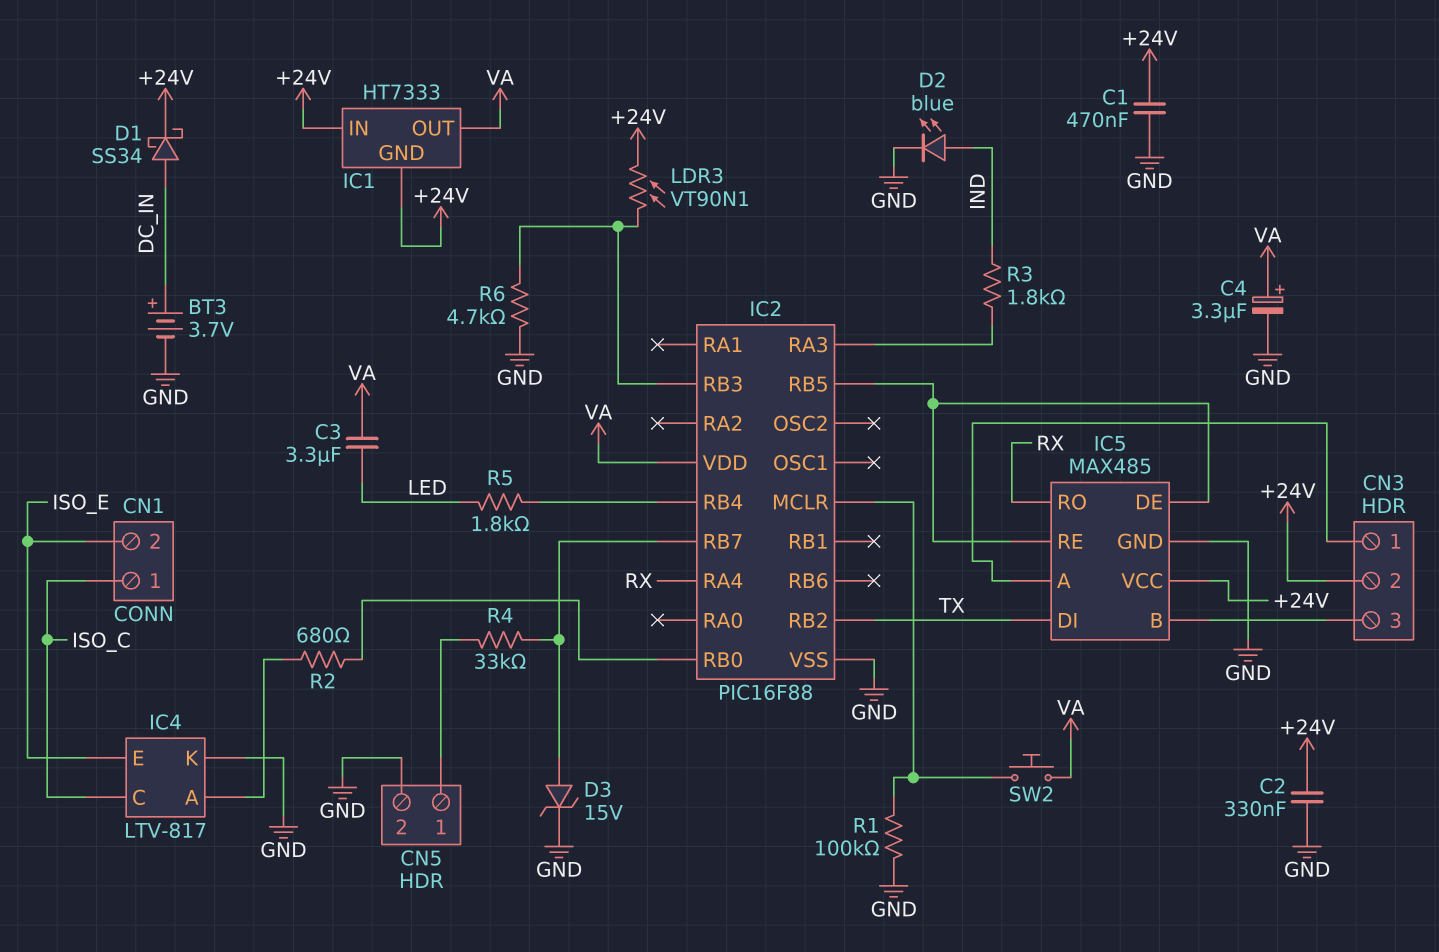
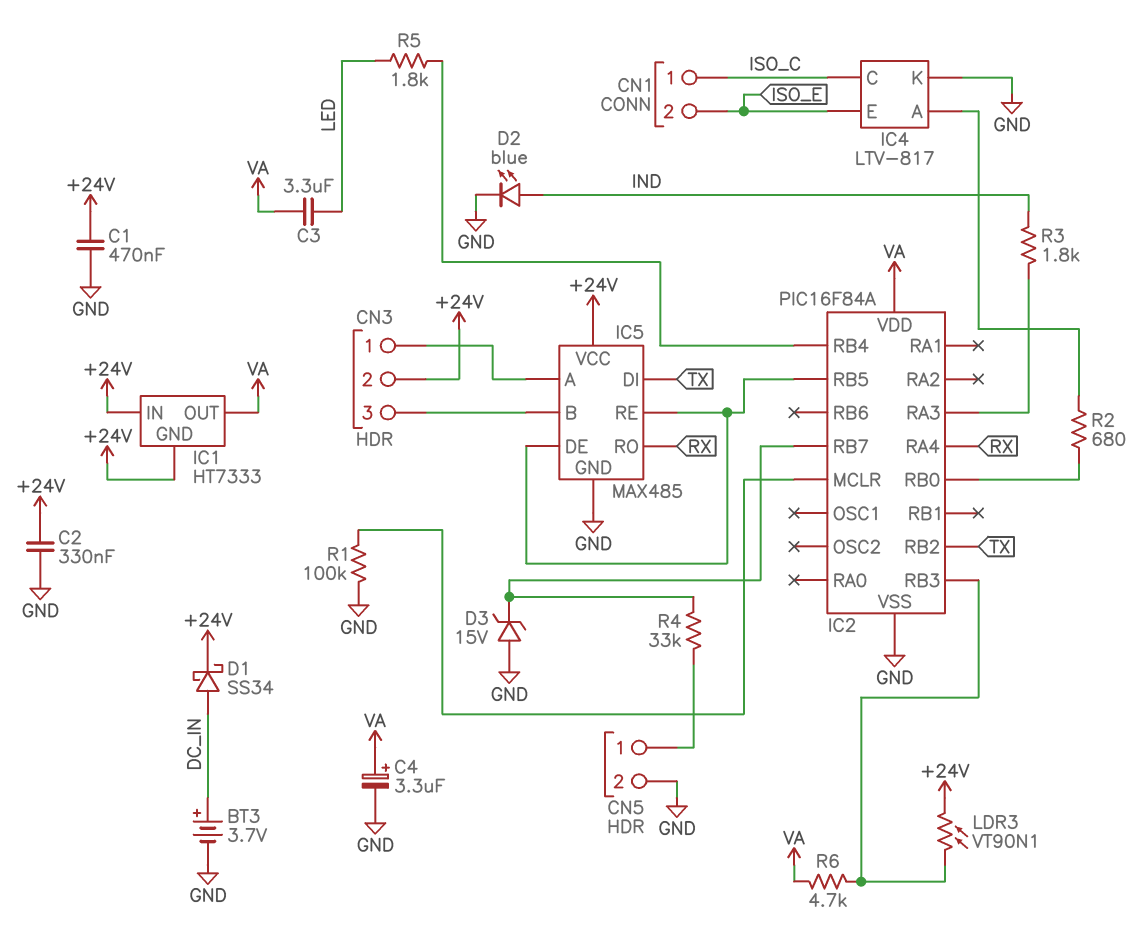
D3: zener 15V (A IC2/RB7, K GND) -> zener 15V (A GND, K IC2/RB7)
IC2: PIC16F88 -> PIC16F84A
R6: 4.7k (GND, IC2/RB3) -> 4.7k (IC2/RB3, VA)
SW2: button (IC2/MCLR, VA) -> none

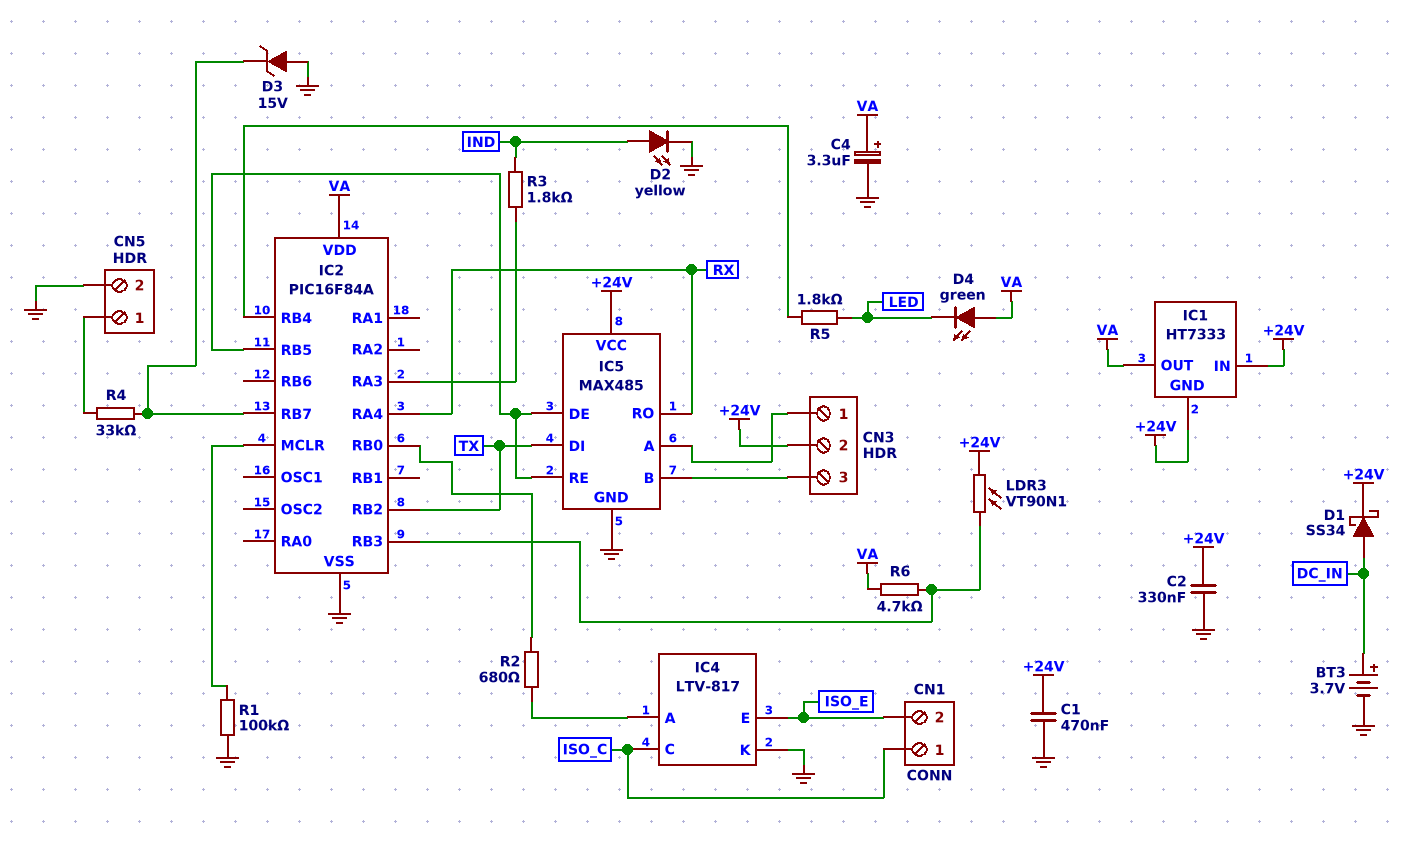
C3: 3.3uF (LED, VA) -> none
D2: LED blue (A IND, K GND) -> LED yellow (A IND, K GND)
D4: none -> LED green (A VA, K LED)

